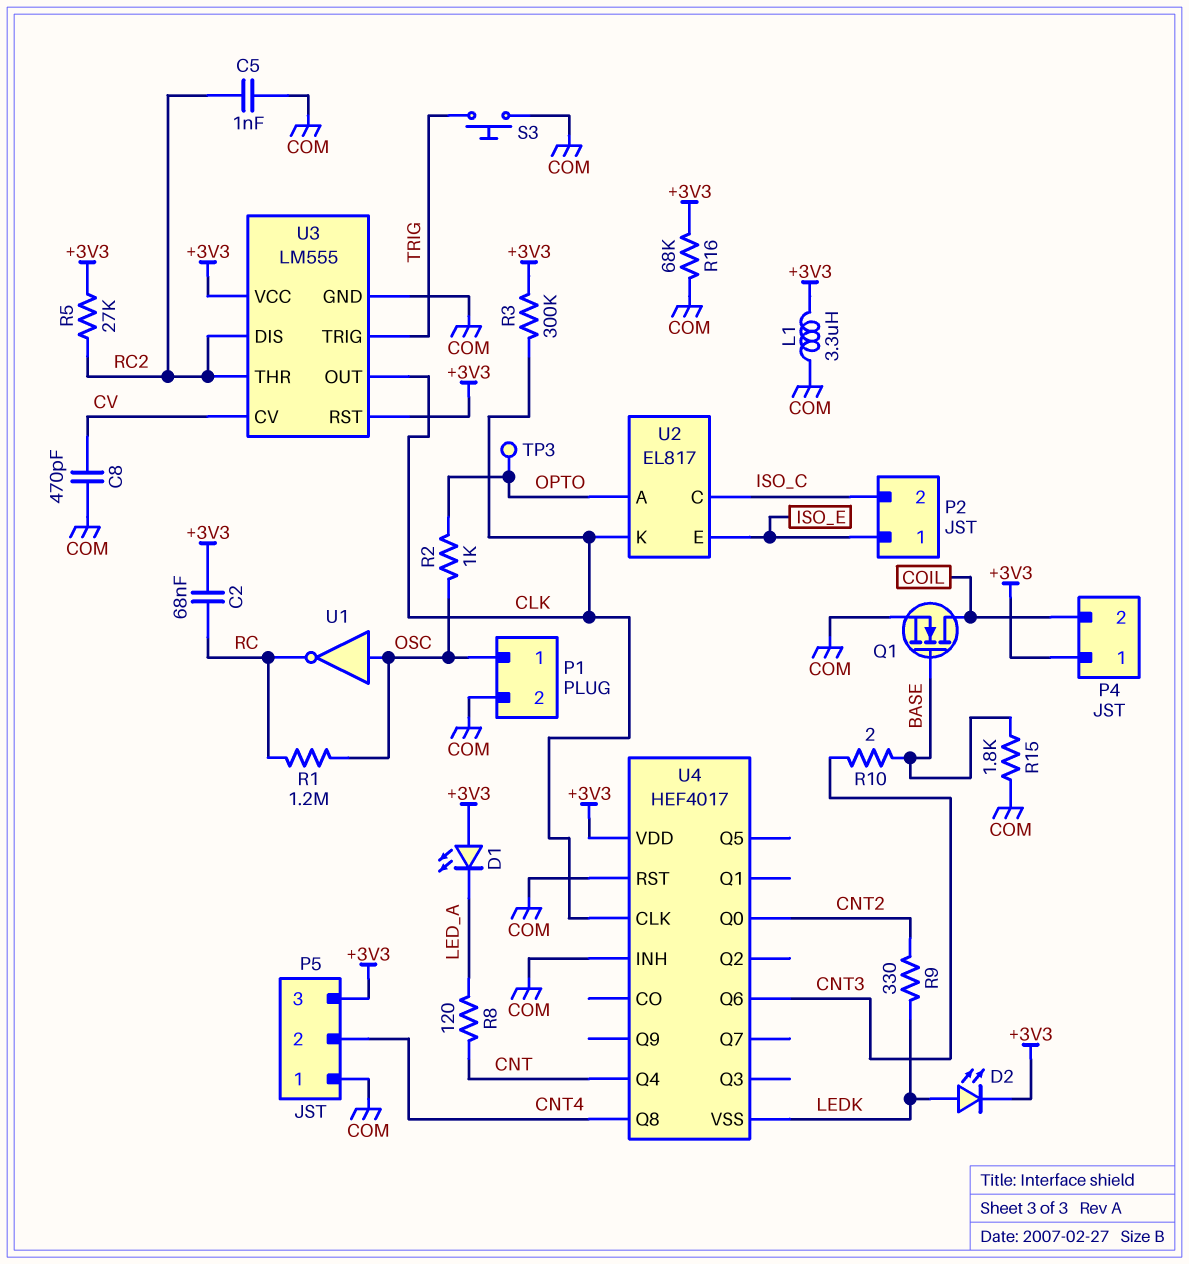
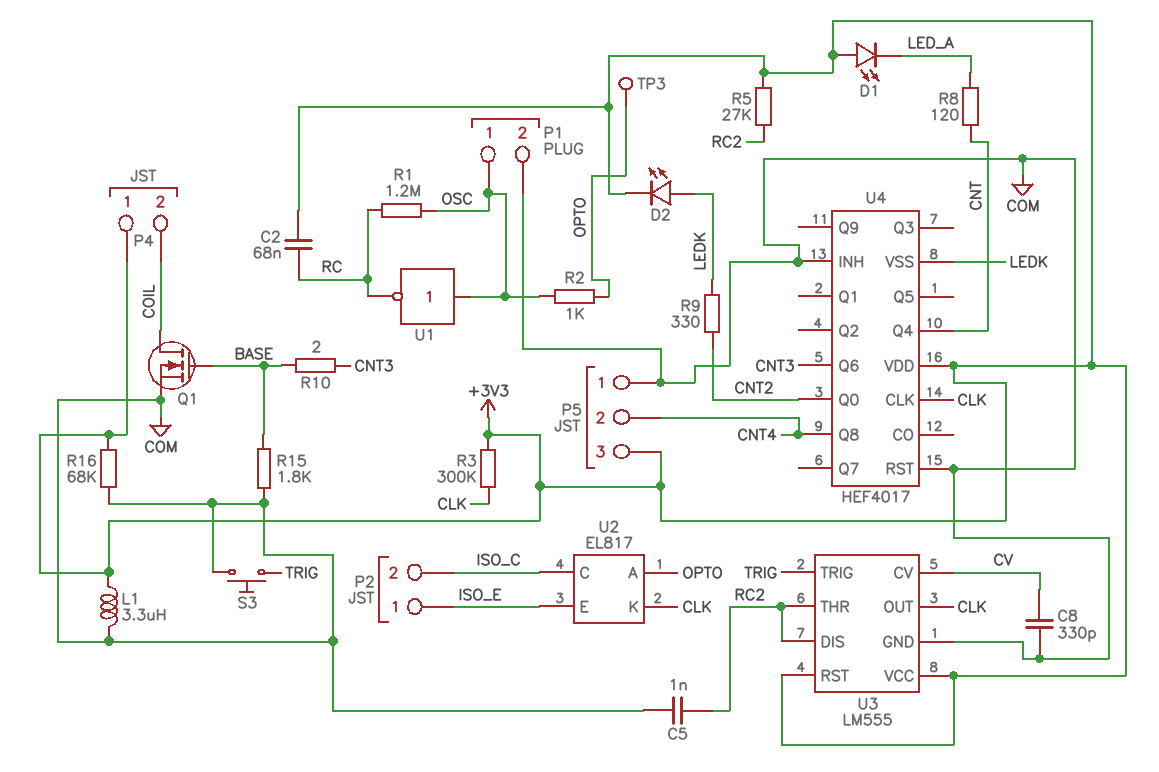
C8: 470pF (COM, CV) -> 330pF (COM, CV)

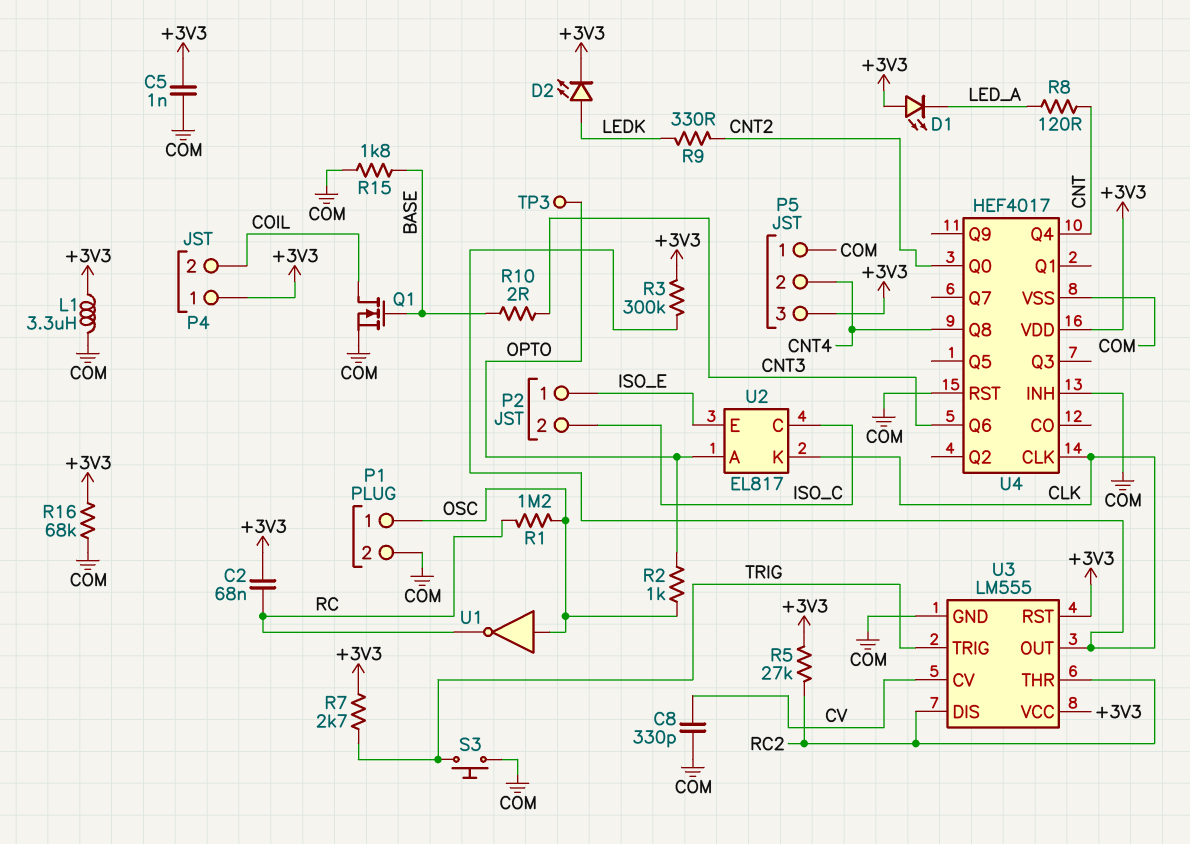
C5: 1nF (COM, RC2) -> 1nF (+3V3, COM)
R7: none -> 2.7k (+3V3, TRIG)
U4 pin VSS: LEDK -> COM

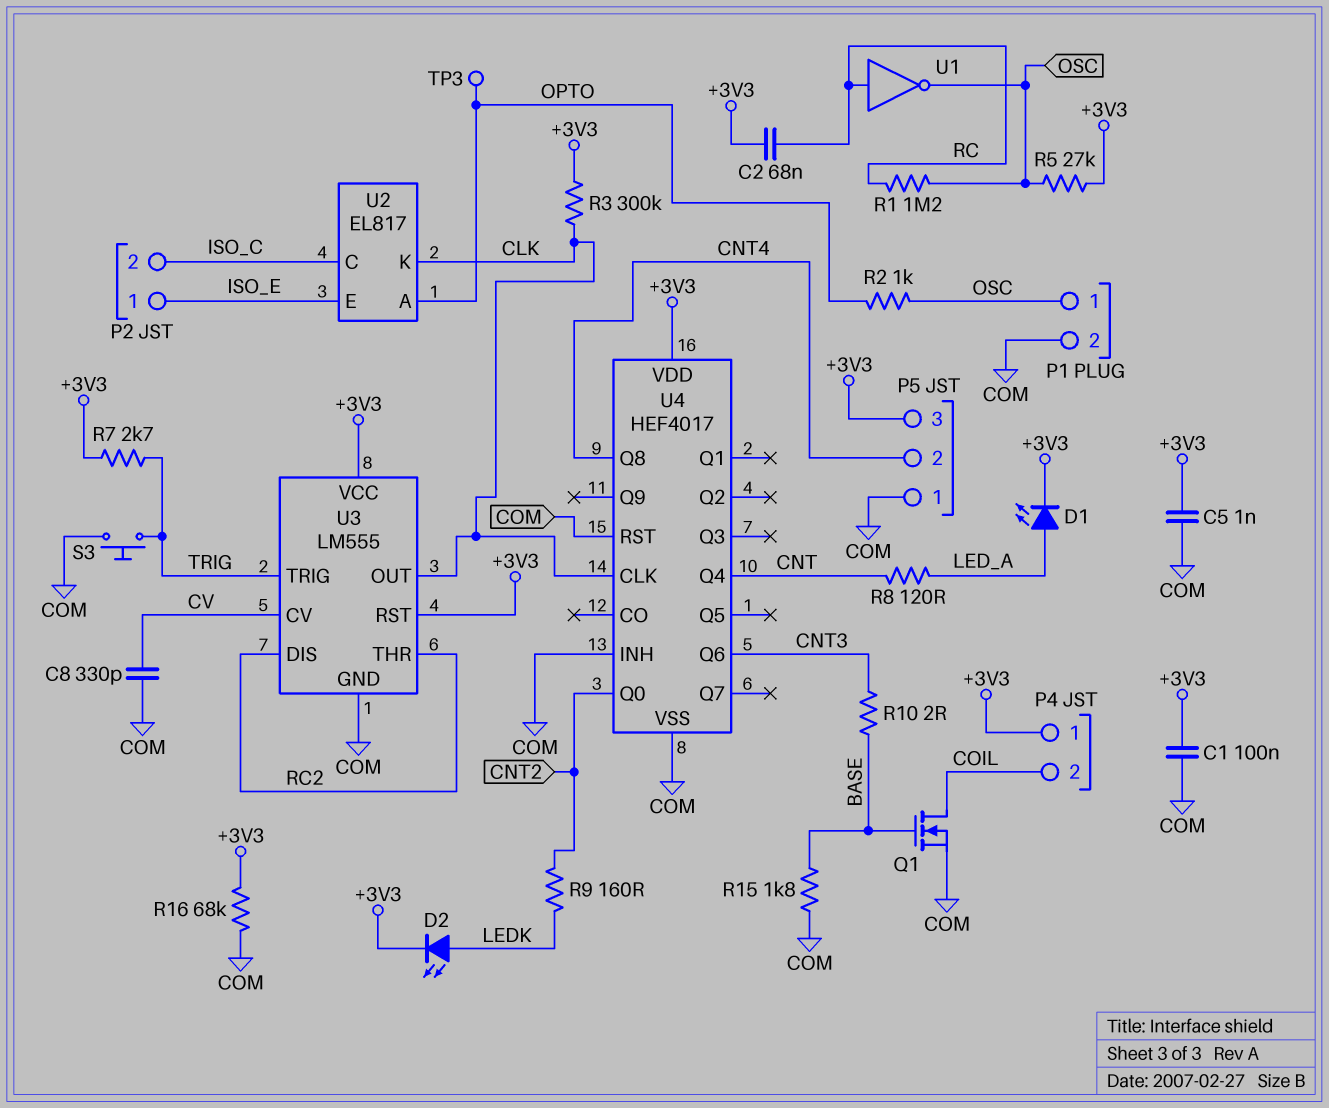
C1: none -> 100nF (+3V3, COM)
D1: LED (A +3V3, K LED_A) -> LED (A LED_A, K +3V3)
L1: 3.3uH (+3V3, COM) -> none
R5: 27k (+3V3, RC2) -> 27k (+3V3, OSC)
R9: 330 (CNT2, LEDK) -> 160 (CNT2, LEDK)
U1: NOT (in OSC, out RC) -> NOT (in RC, out OSC)

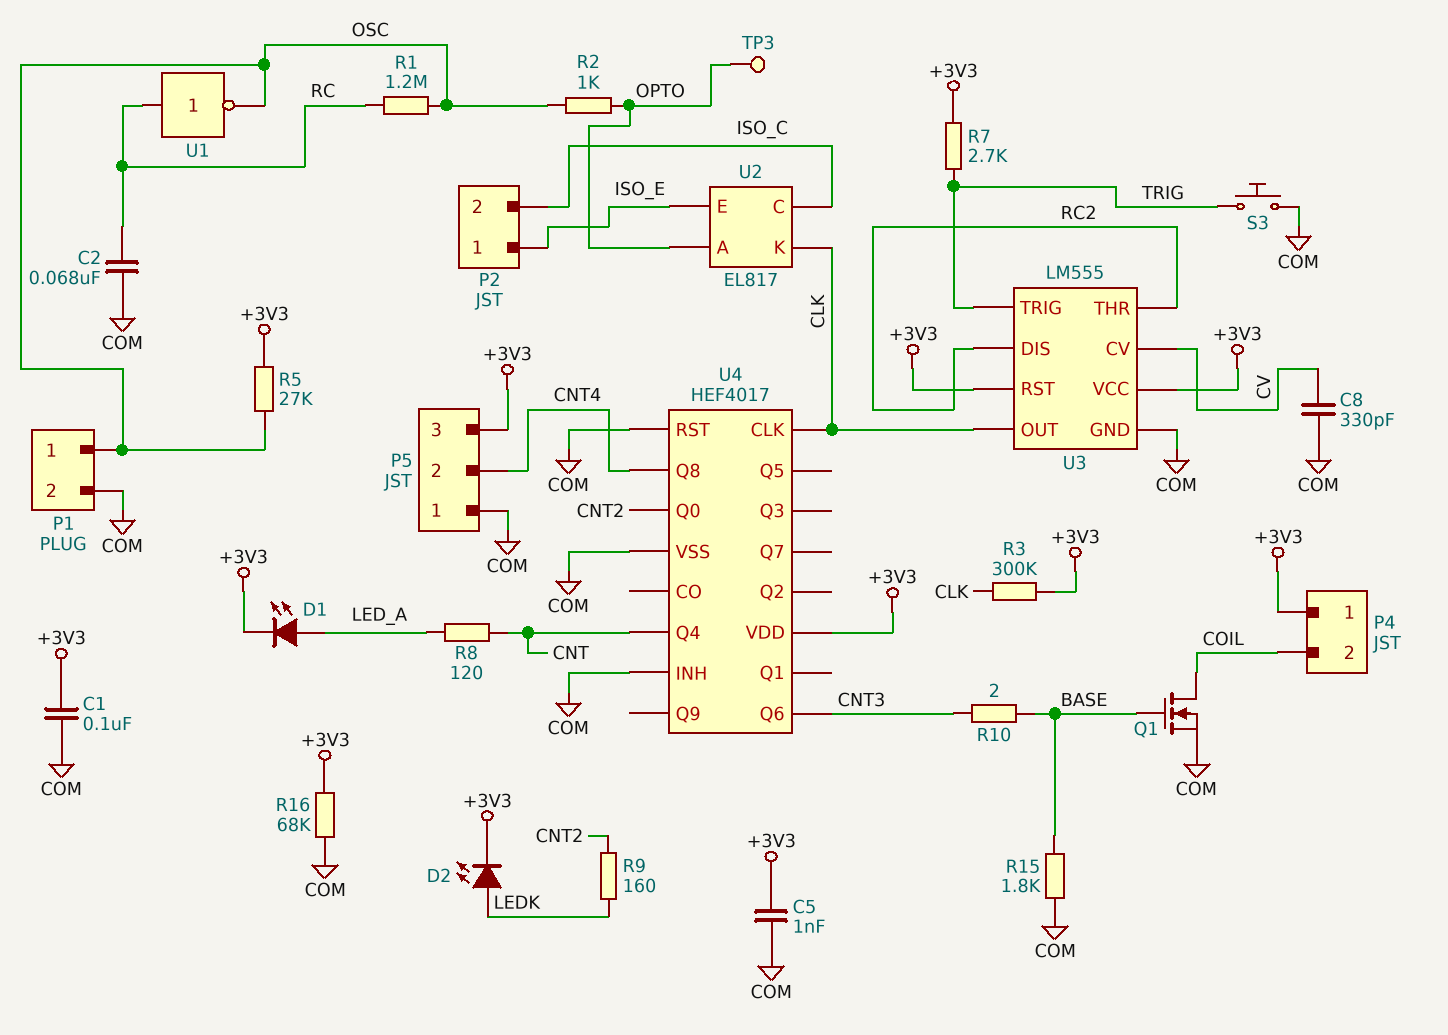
C2: 68nF (+3V3, RC) -> 68nF (COM, RC)

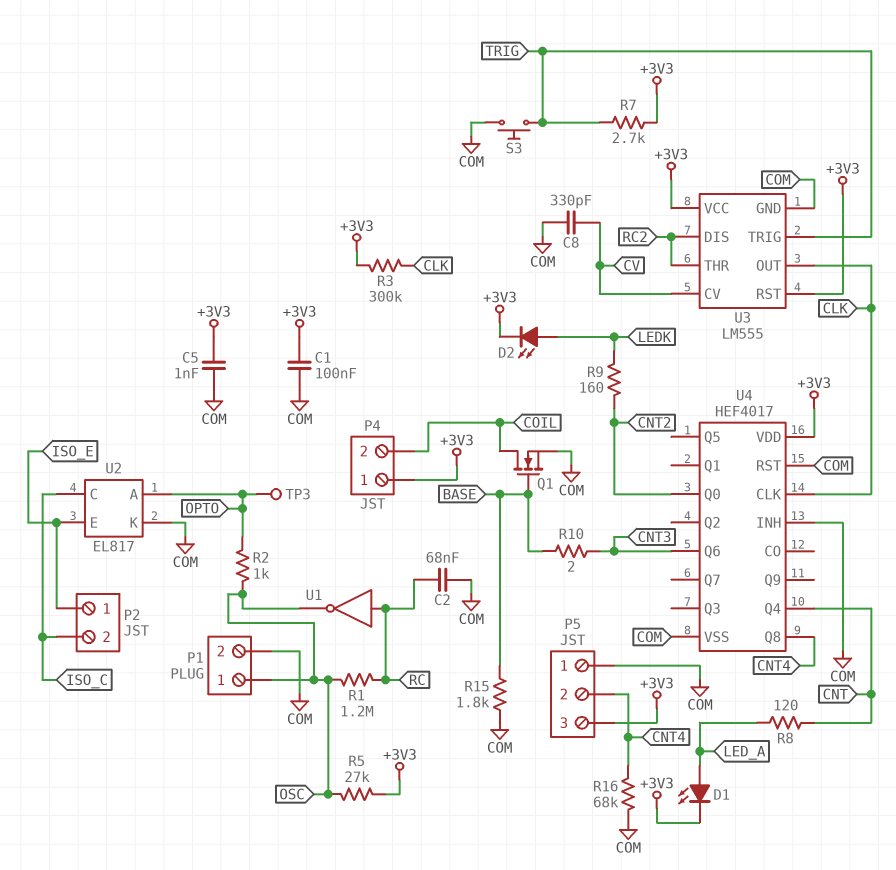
R16: 68k (+3V3, COM) -> 68k (CNT4, COM)
U2 pin K: CLK -> COM

